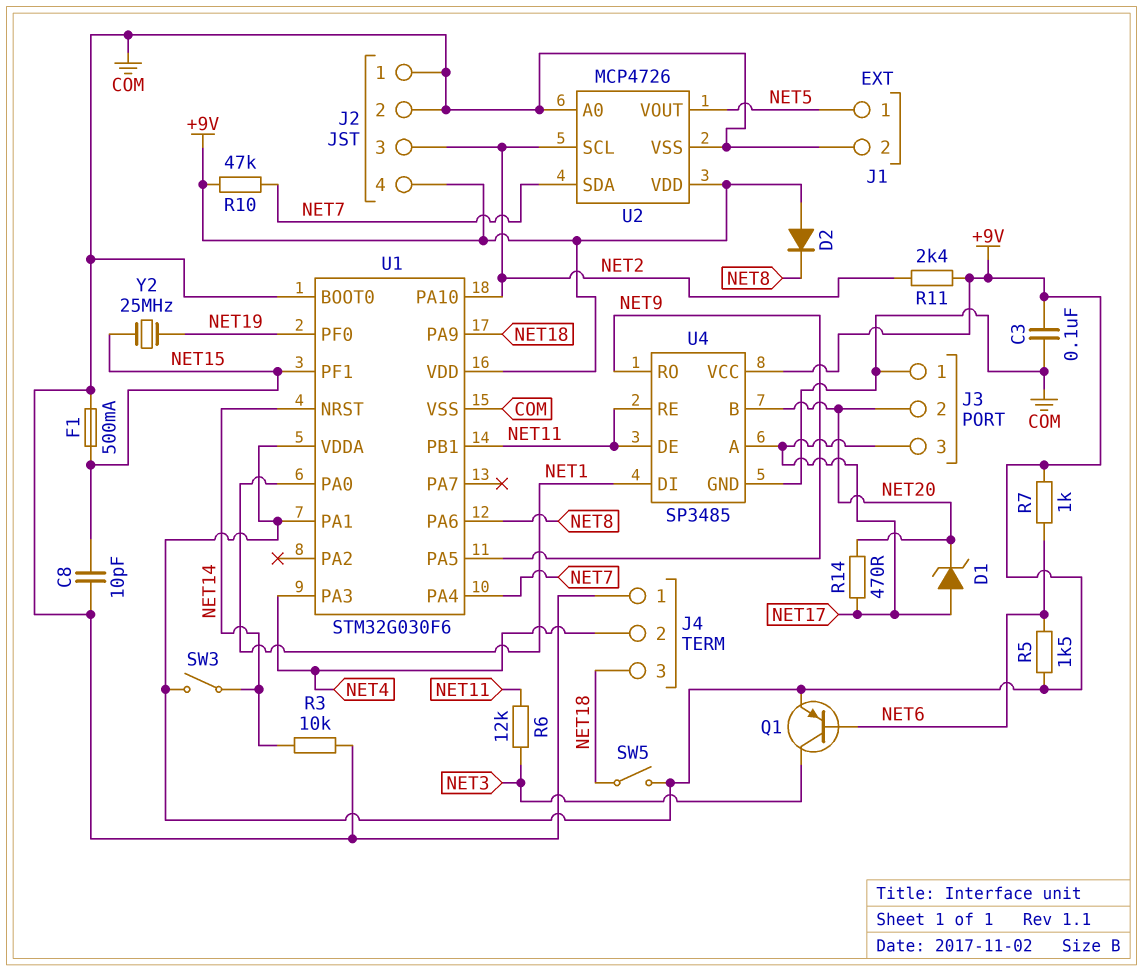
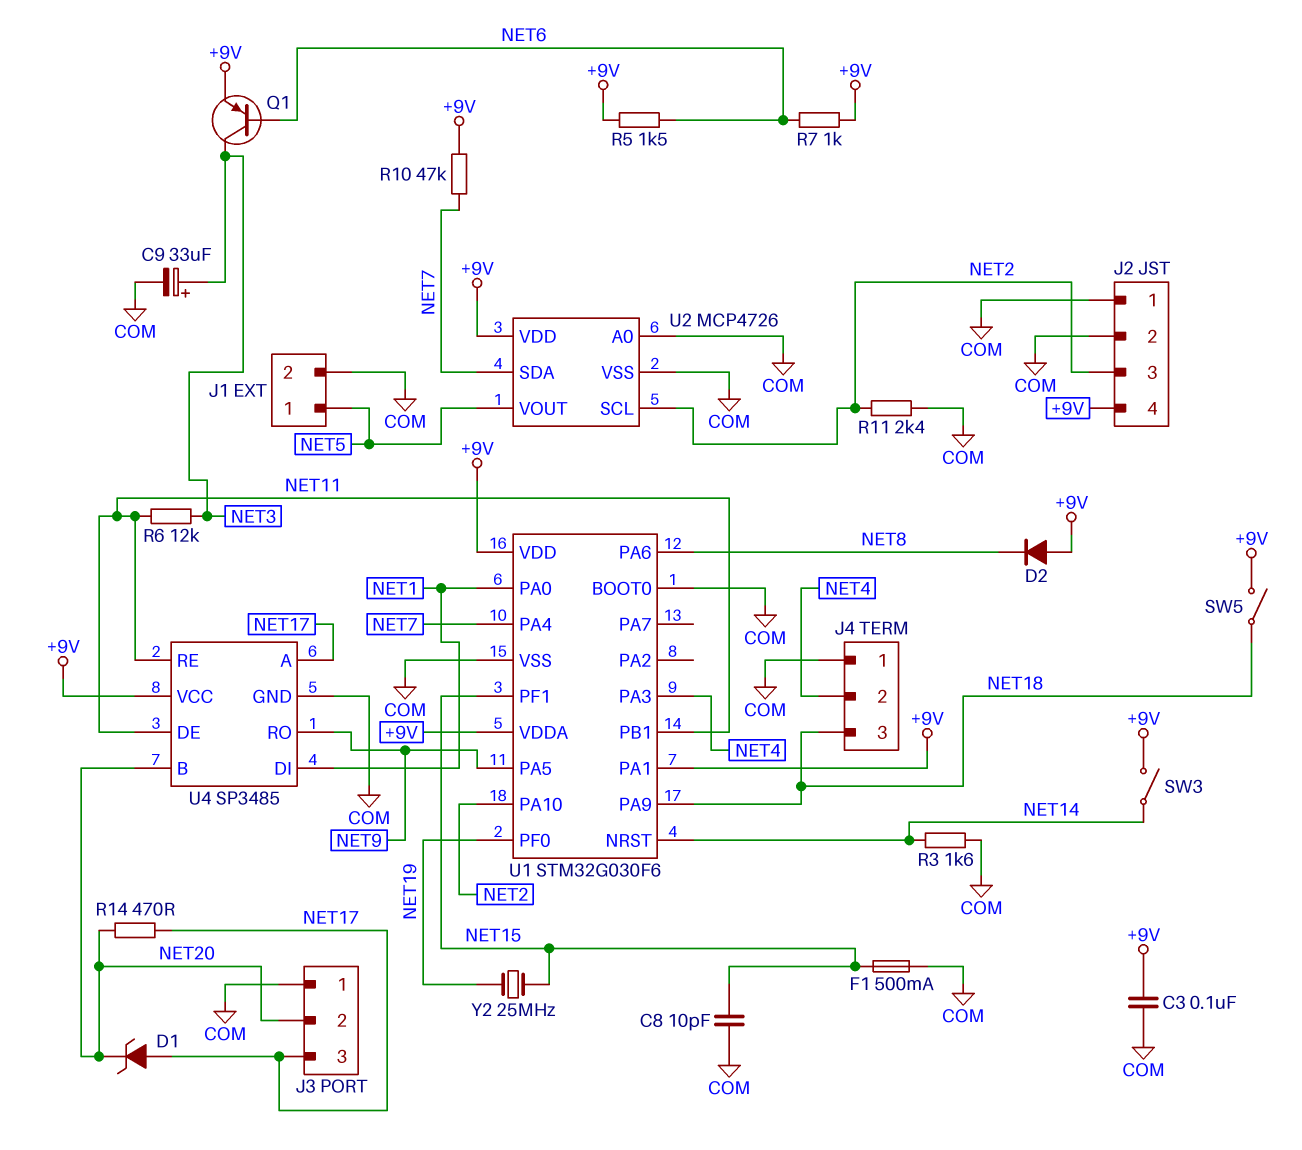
C9: none -> 33uF (plus NET3, minus COM)
R3: 10k (COM, NET14) -> 1.6k (COM, NET14)
R11: 2.4k (+9V, NET2) -> 2.4k (COM, NET2)

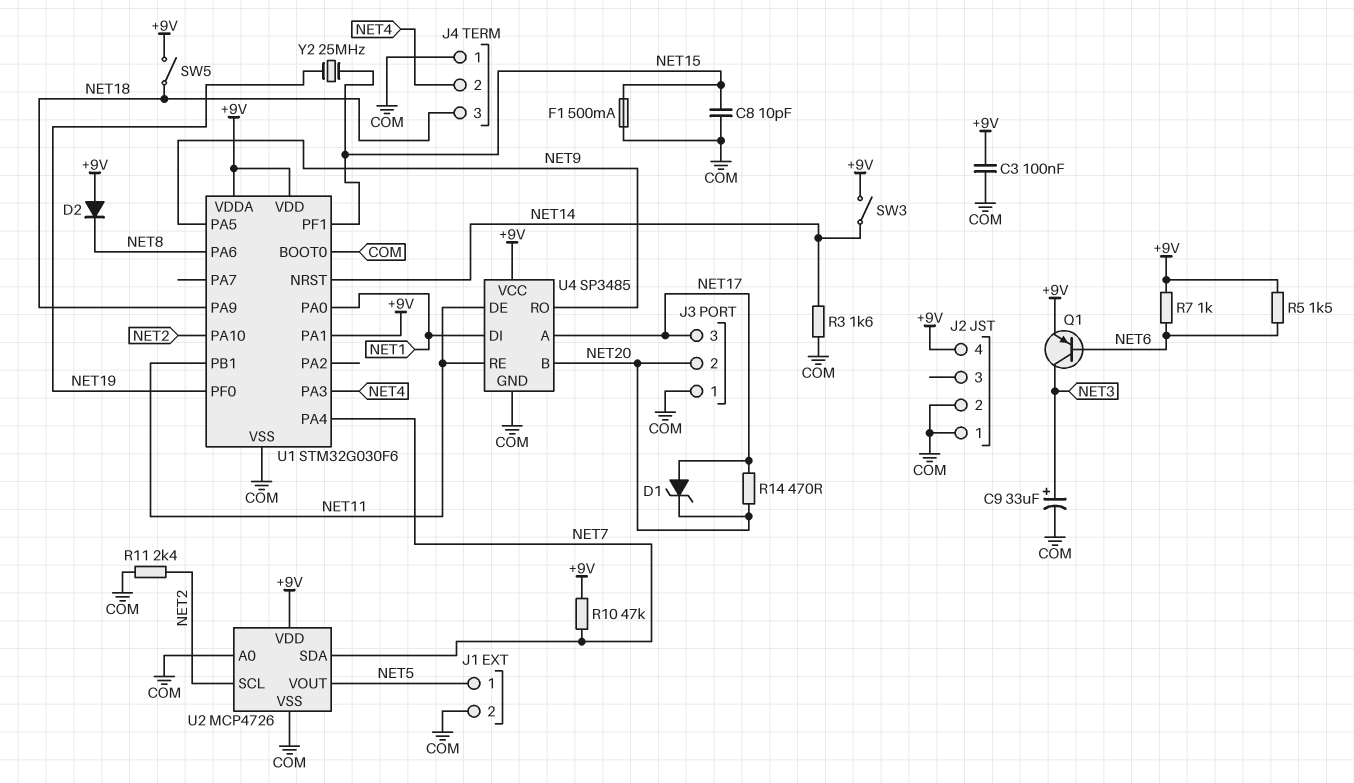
J2 pin 3: NET2 -> none
R6: 12k (NET3, NET11) -> none

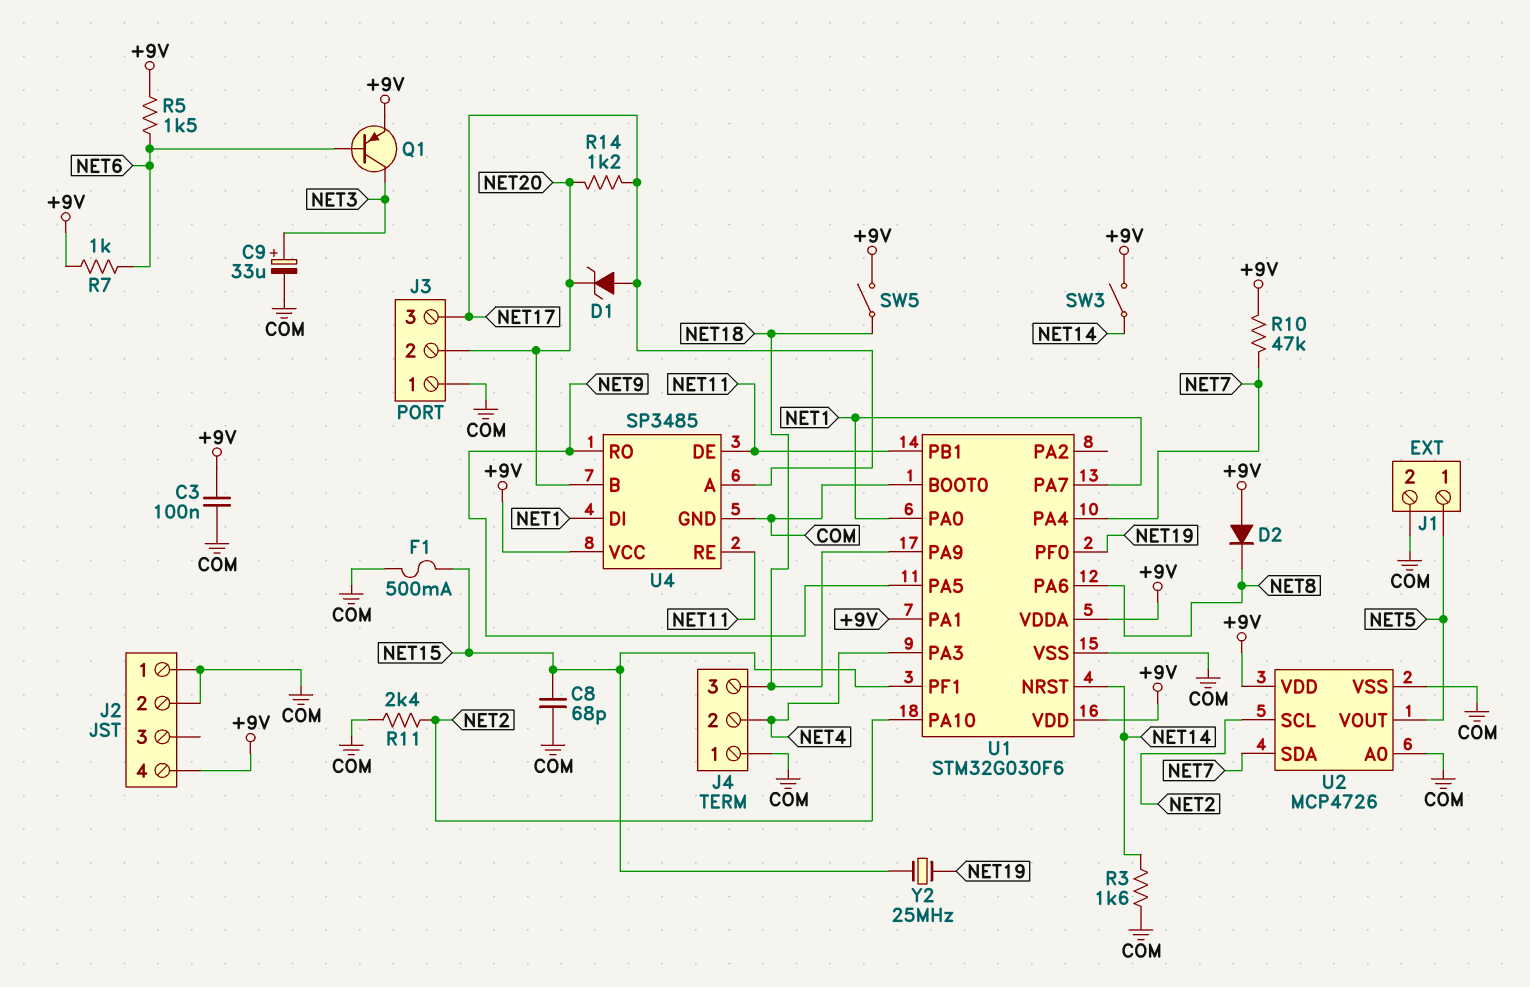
C8: 10pF (COM, NET15) -> 68pF (COM, NET15)
R14: 470 (NET17, NET20) -> 1.2k (NET17, NET20)
U1 pin PA7: none -> NET1

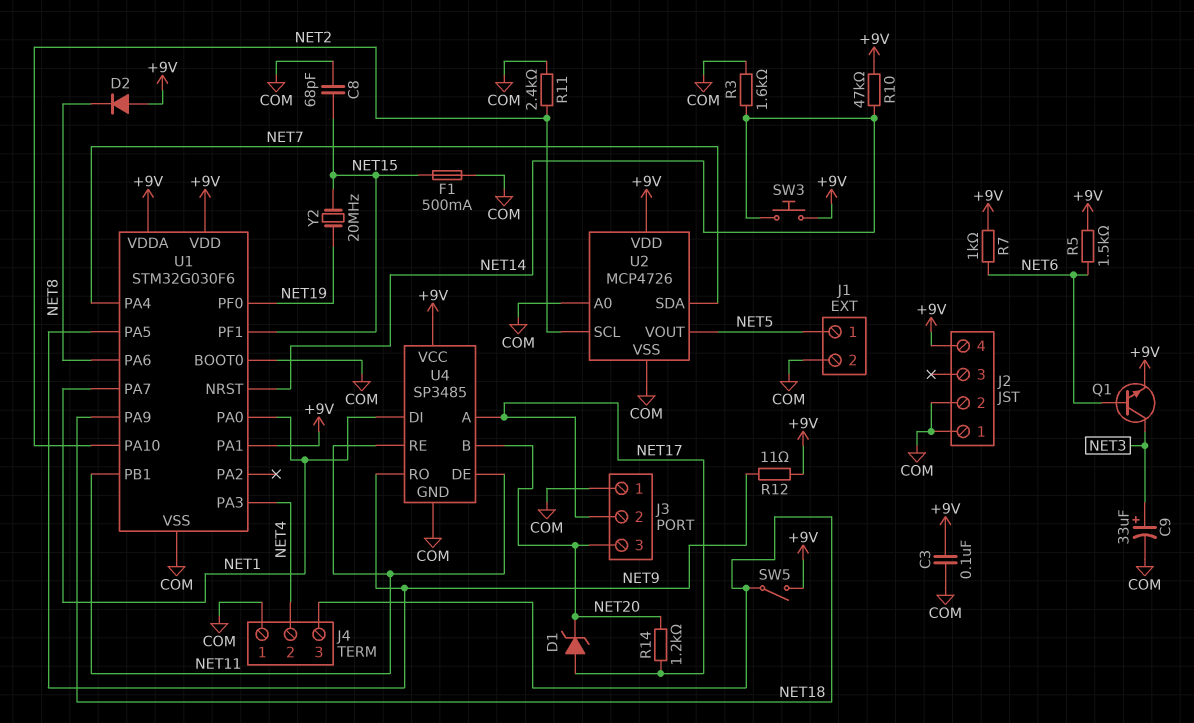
J3 pin 2: NET20 -> NET17
J3 pin 3: NET17 -> NET20
Q1: PNP (B NET6, C NET3, E +9V) -> NPN (B NET6, C NET3, E +9V)
R10: 47k (+9V, NET7) -> 47k (+9V, NET14)
R12: none -> 11 (+9V, NET9)
SW3: switch (+9V, NET14) -> button (+9V, NET14)
Y2: 25MHz (NET15, NET19) -> 20MHz (NET15, NET19)

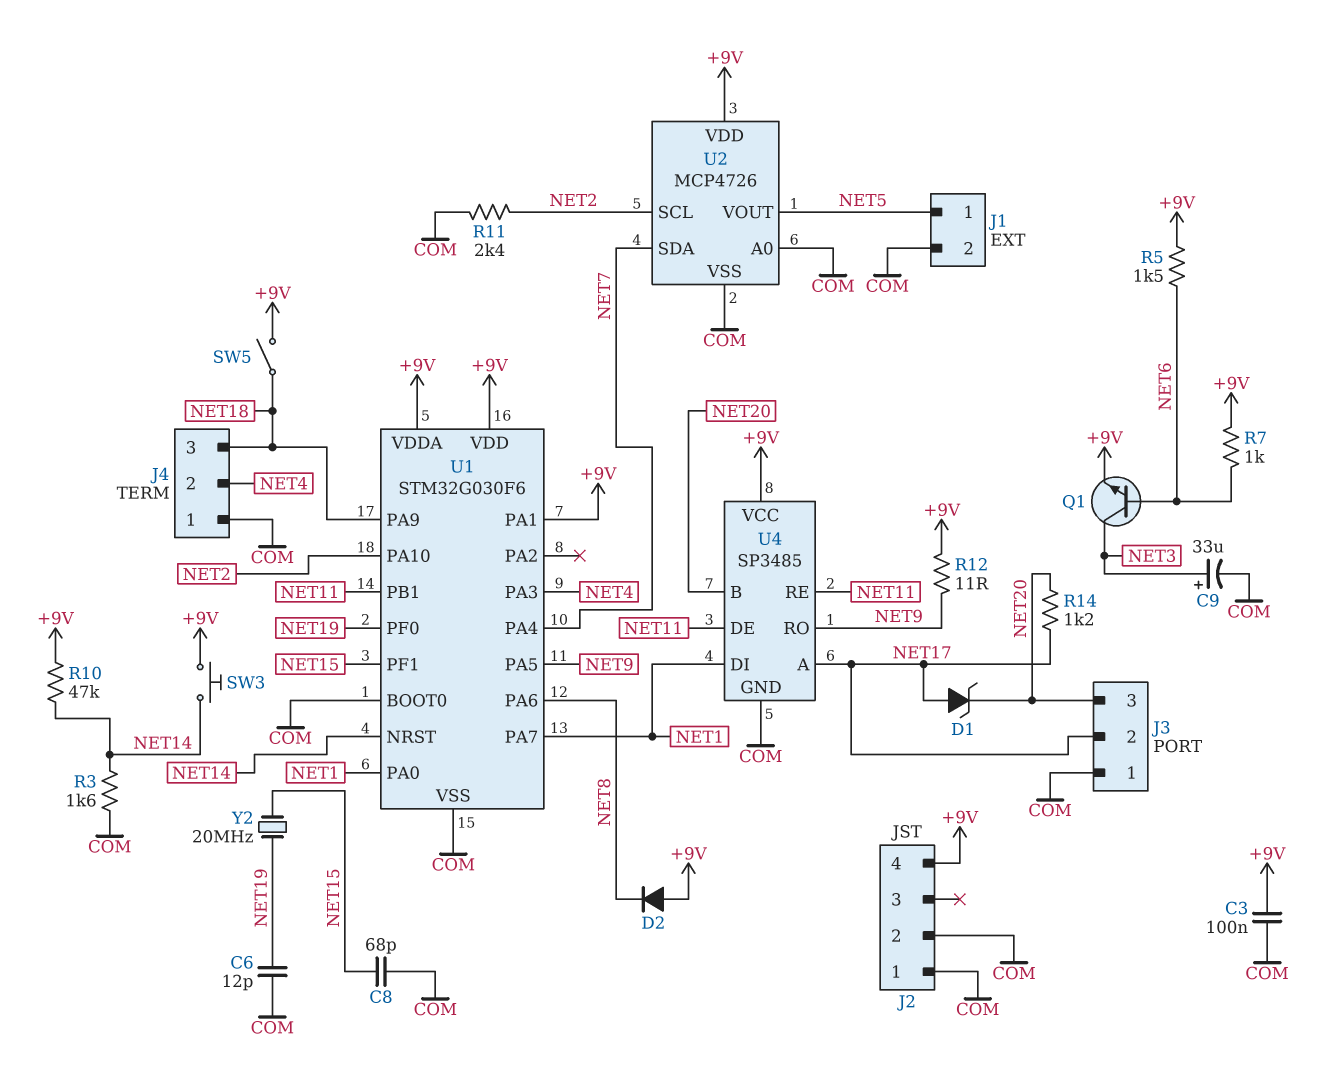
C6: none -> 12pF (COM, NET19)
F1: 500mA (COM, NET15) -> none

